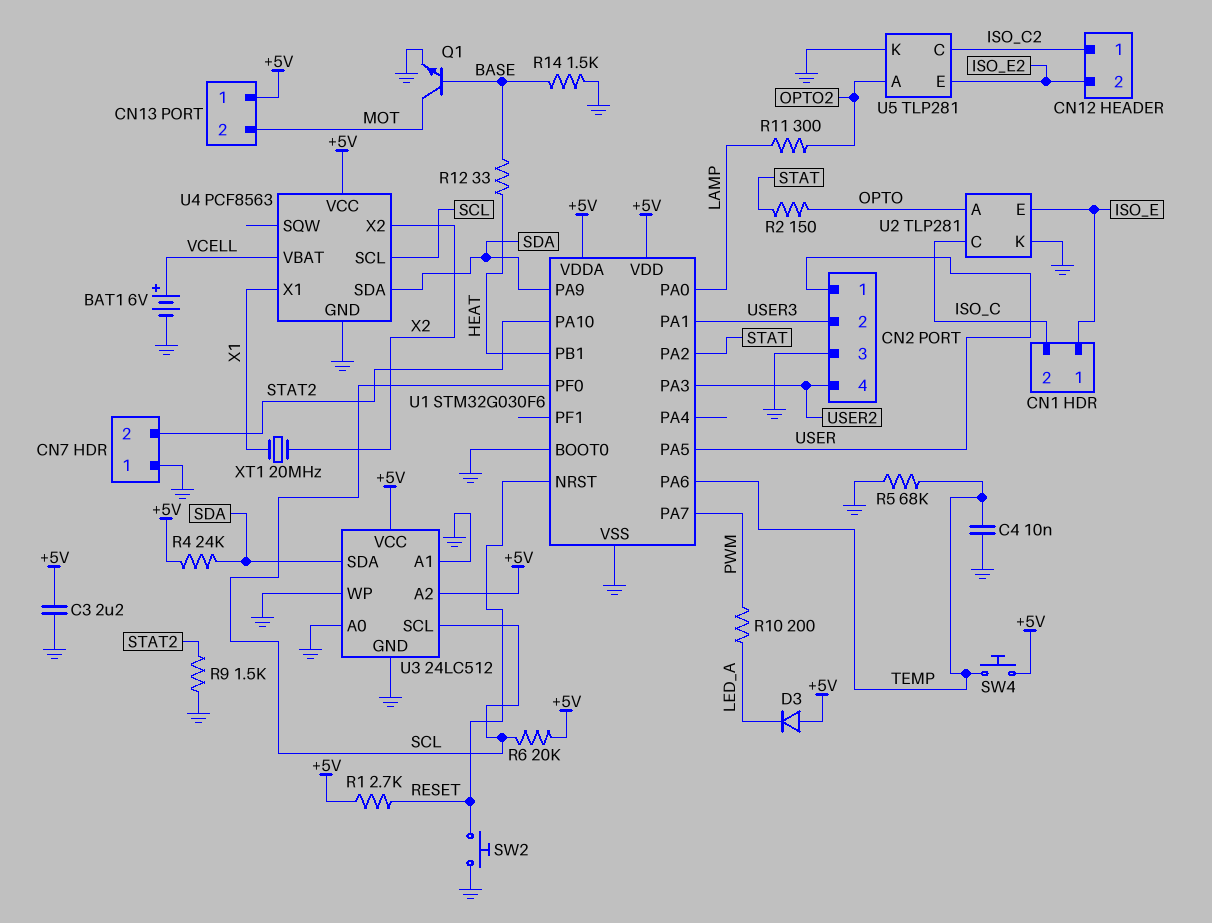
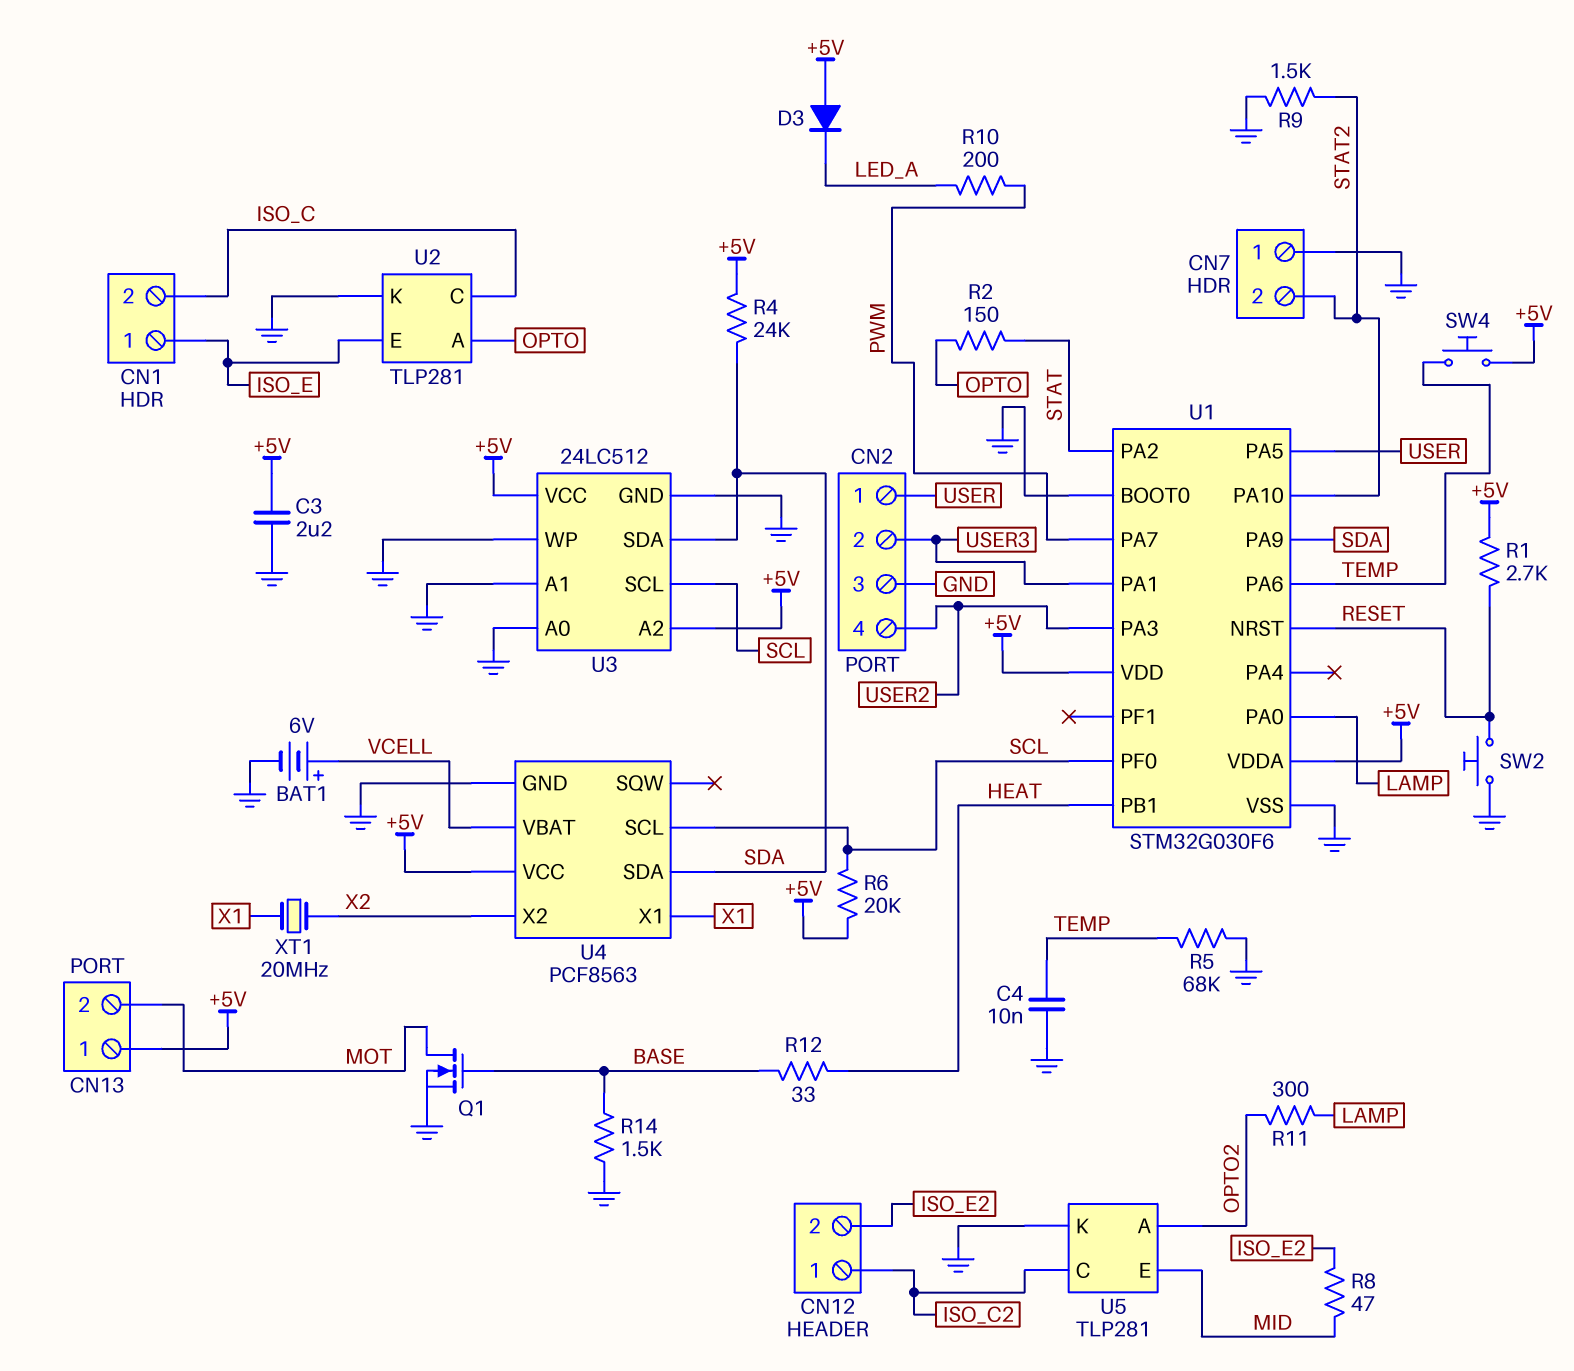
Q1: NPN (B BASE, C MOT, E GND) -> NMOS (G BASE, D MOT, S GND)
R8: none -> 47 (ISO_E2, MID)
U5 pin E: ISO_E2 -> MID

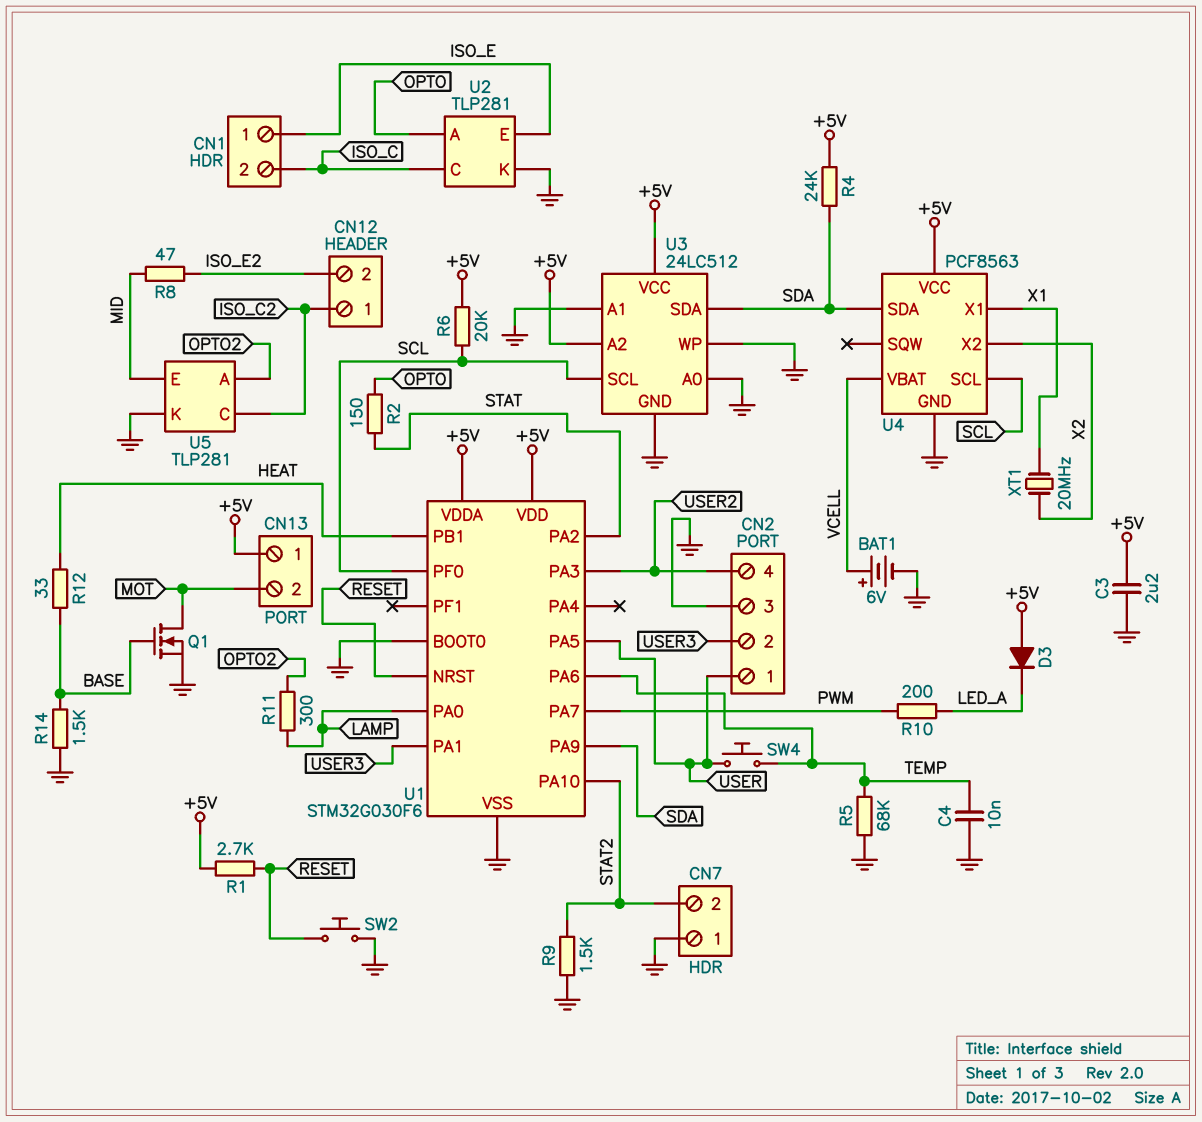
SW4: button (+5V, TEMP) -> button (TEMP, USER)

